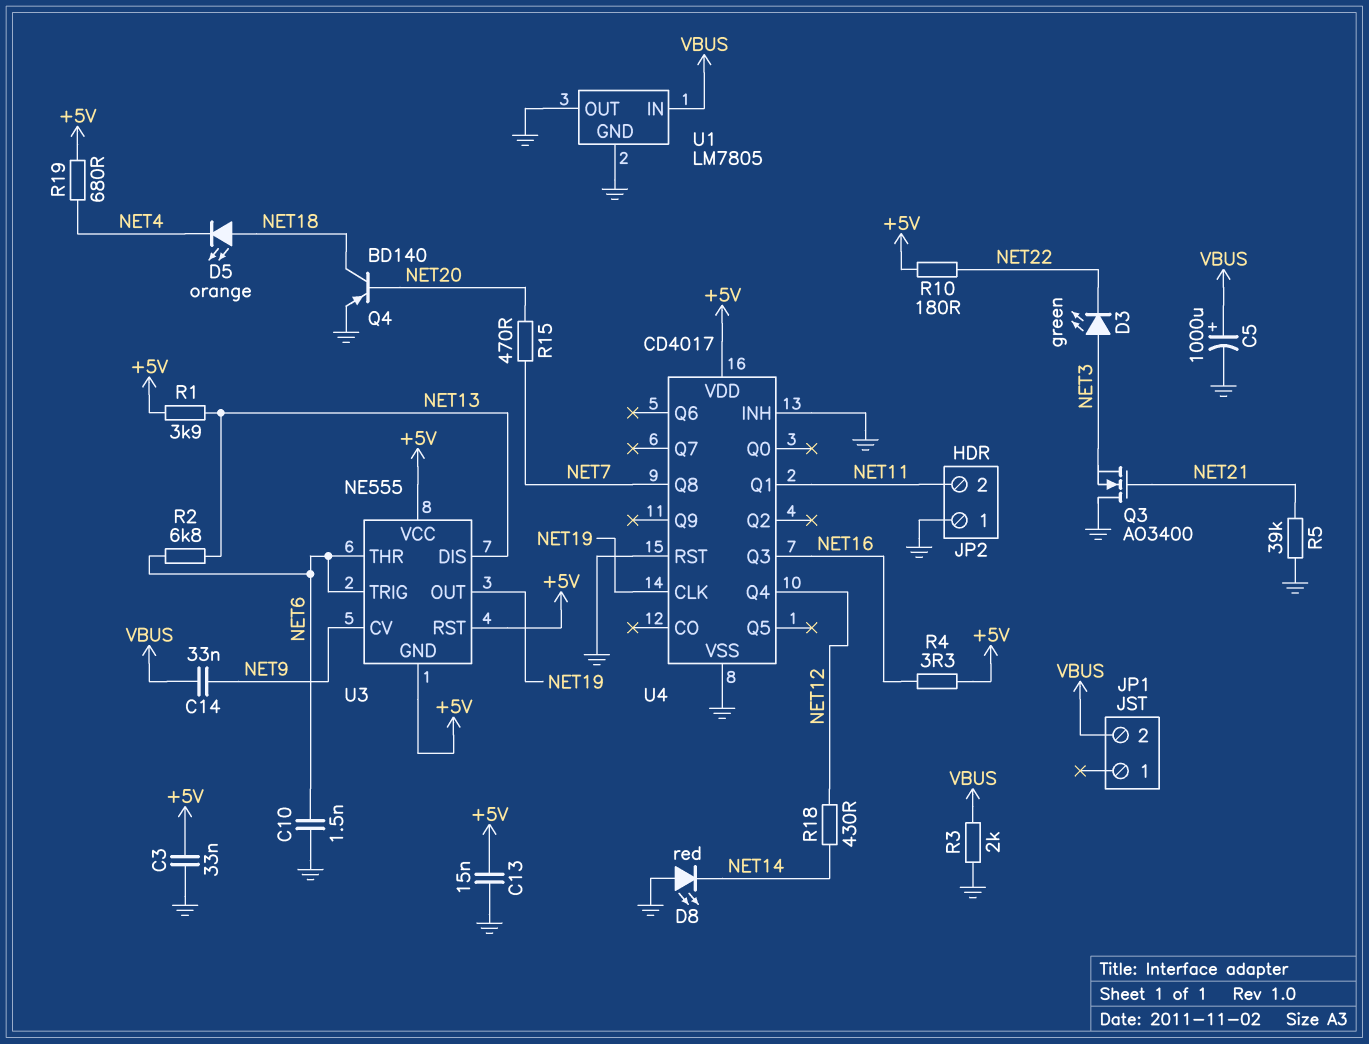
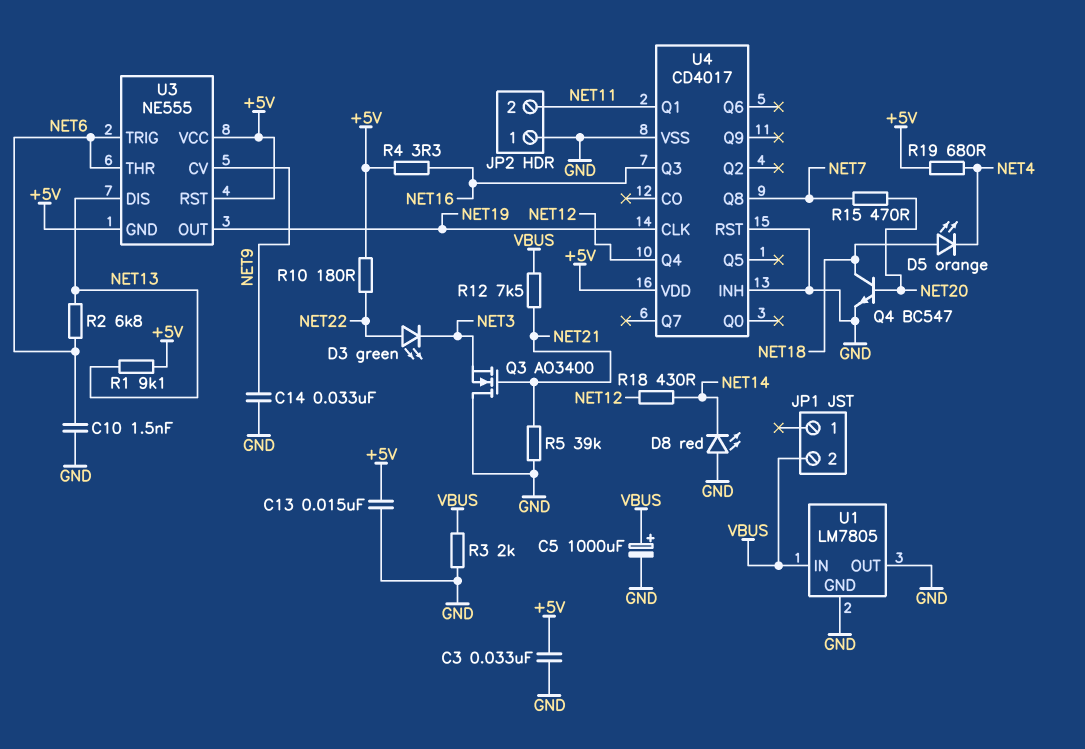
C14: 33nF (NET9, VBUS) -> 33nF (GND, NET9)
D3: LED green (A NET3, K NET22) -> LED green (A NET22, K NET3)
Q4: PNP BD140 (B NET20, C NET18, E GND) -> NPN BC547 (B NET20, C NET18, E GND)
R1: 3.9k (+5V, NET13) -> 9.1k (+5V, NET13)
R12: none -> 7.5k (NET21, VBUS)

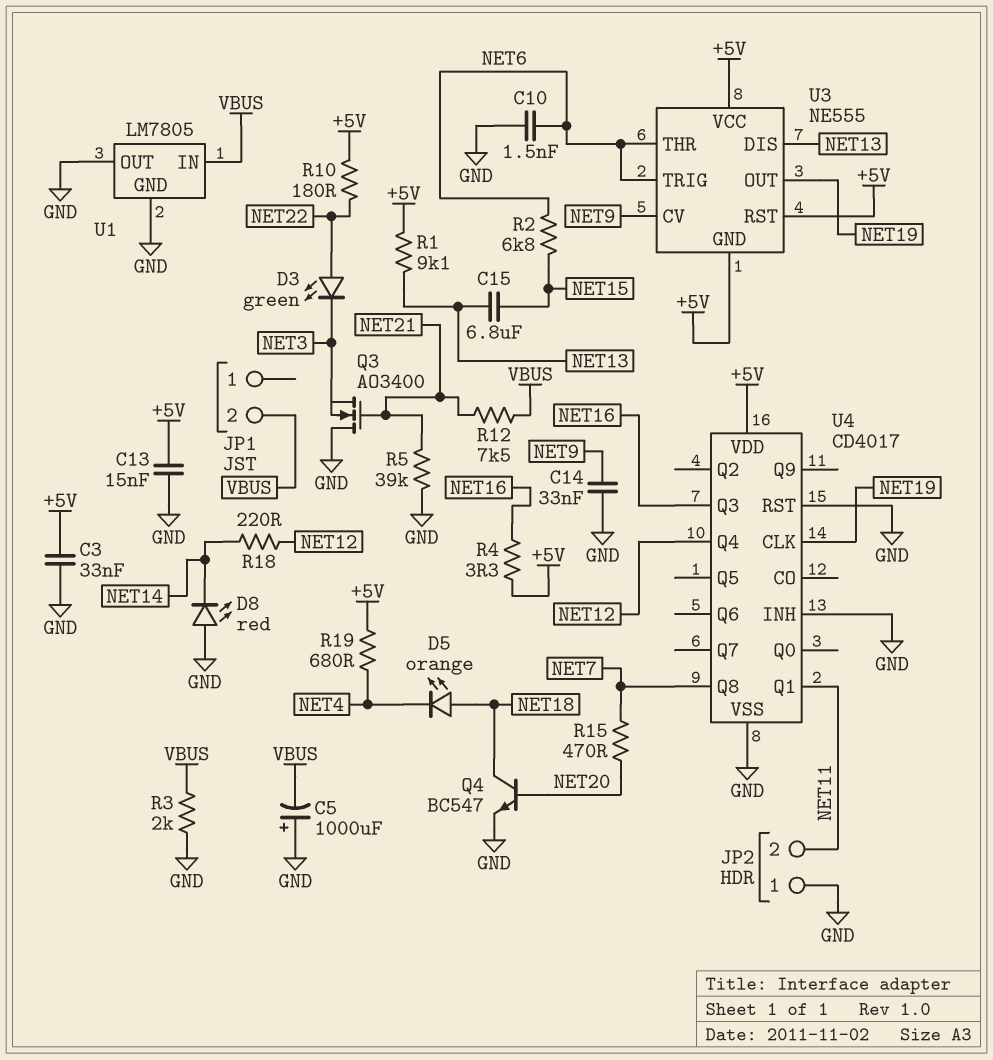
C5: 1000uF (plus VBUS, minus GND) -> 1000uF (plus GND, minus VBUS)
C15: none -> 6.8uF (NET13, NET15)
R2: 6.8k (NET6, NET13) -> 6.8k (NET6, NET15)
R18: 430 (NET12, NET14) -> 220 (NET12, NET14)

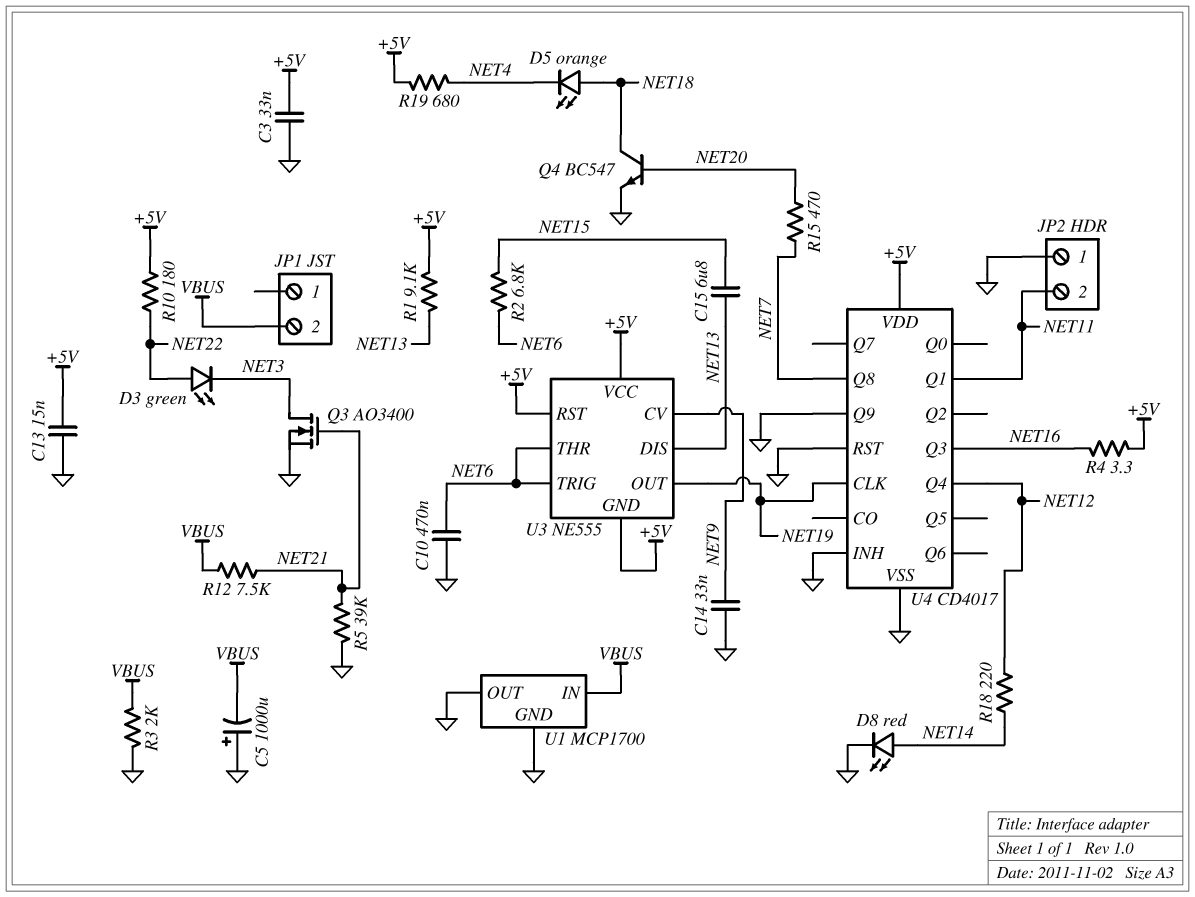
C10: 1.5nF (GND, NET6) -> 470nF (GND, NET6)
D8: LED red (A GND, K NET14) -> LED red (A NET14, K GND)
Q3: NMOS AO3400 (G NET21, D GND, S NET3) -> NMOS AO3400 (G NET21, D NET3, S GND)
U1: LM7805 -> MCP1700
U4 pin Q9: none -> GND

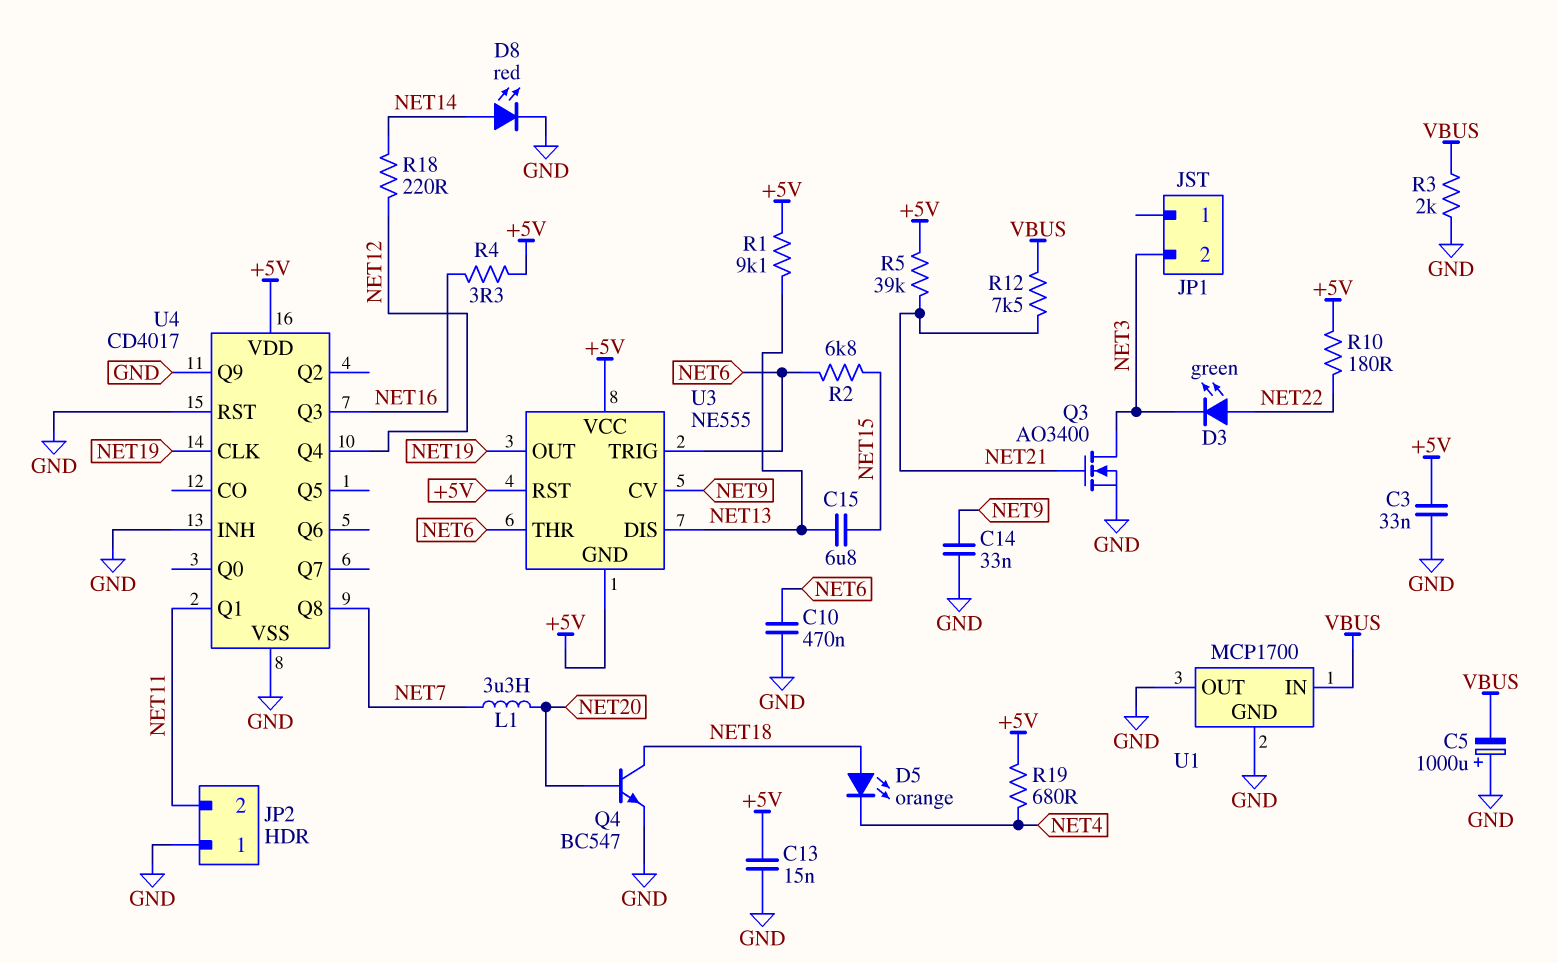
JP1 pin 2: VBUS -> NET3
L1: none -> 3.3uH (NET7, NET20)
R5: 39k (GND, NET21) -> 39k (+5V, NET21)
R15: 470 (NET7, NET20) -> none

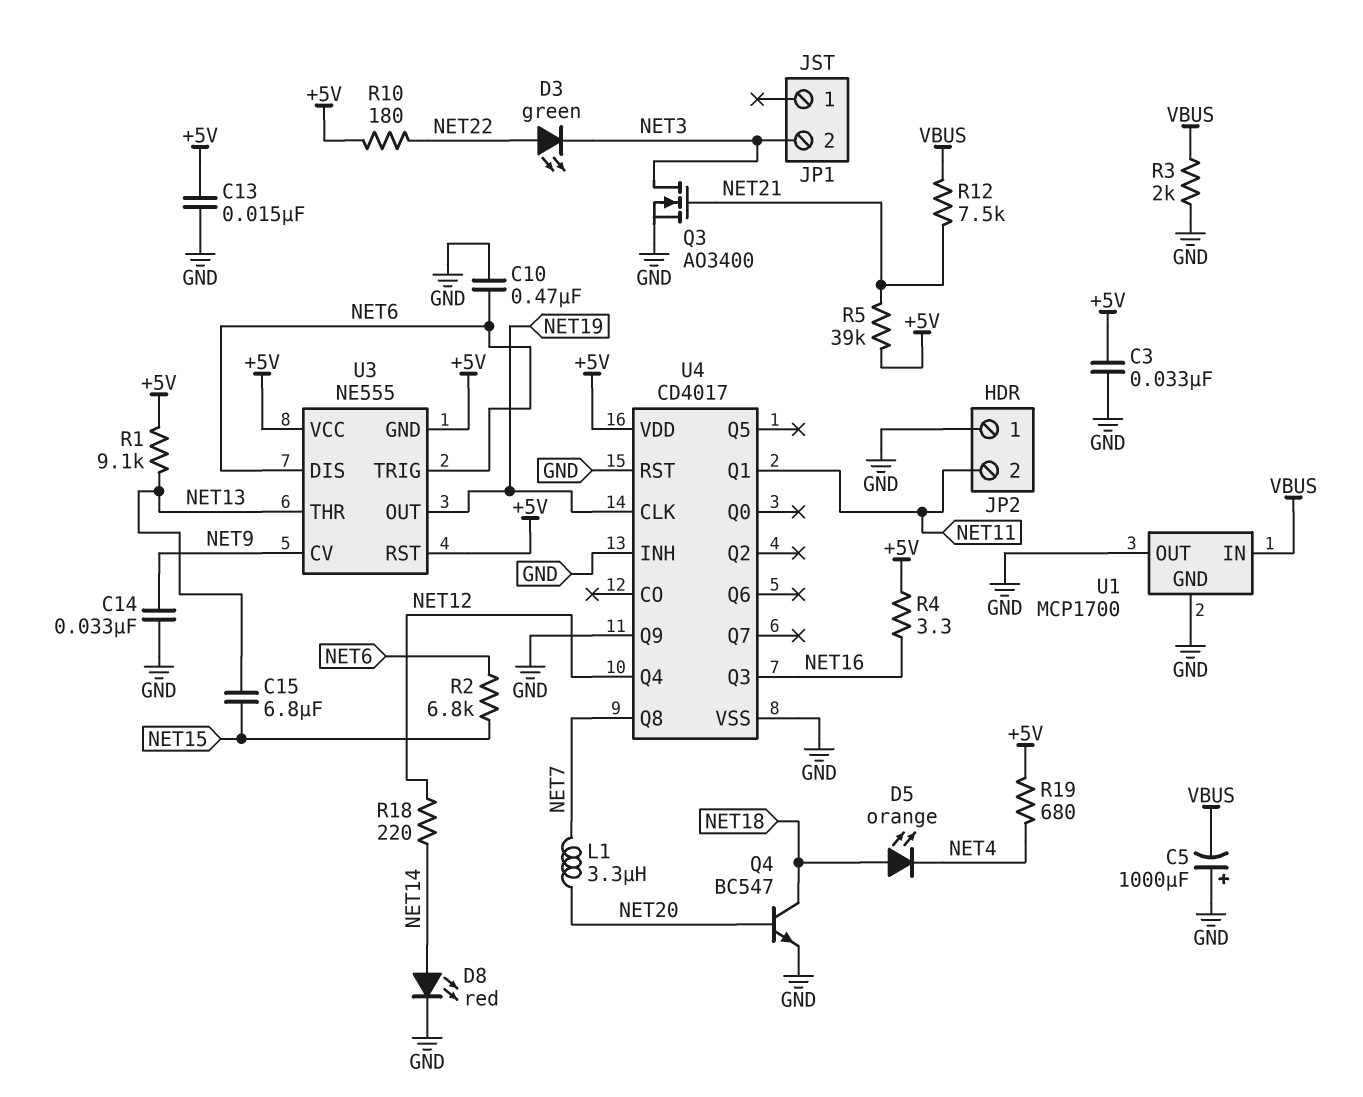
U3 pin DIS: NET13 -> NET6
U3 pin THR: NET6 -> NET13

